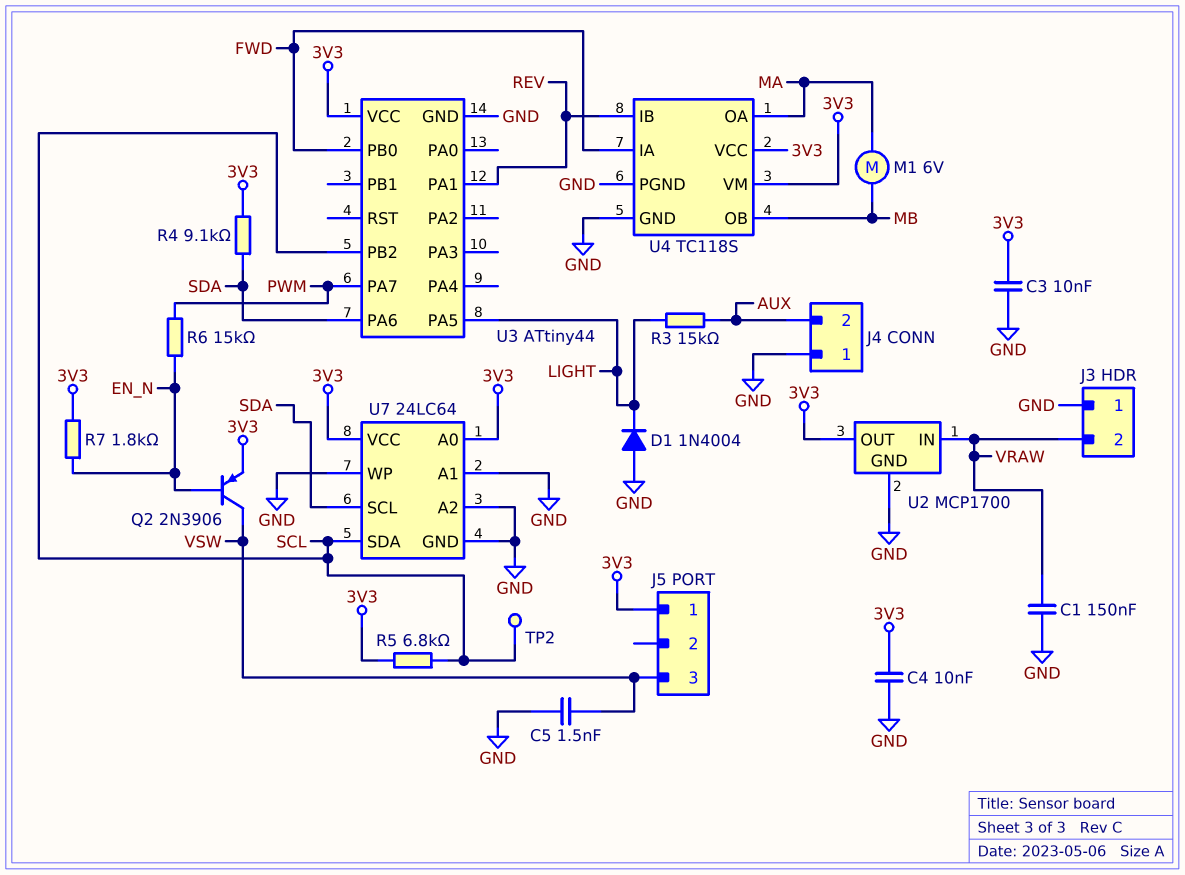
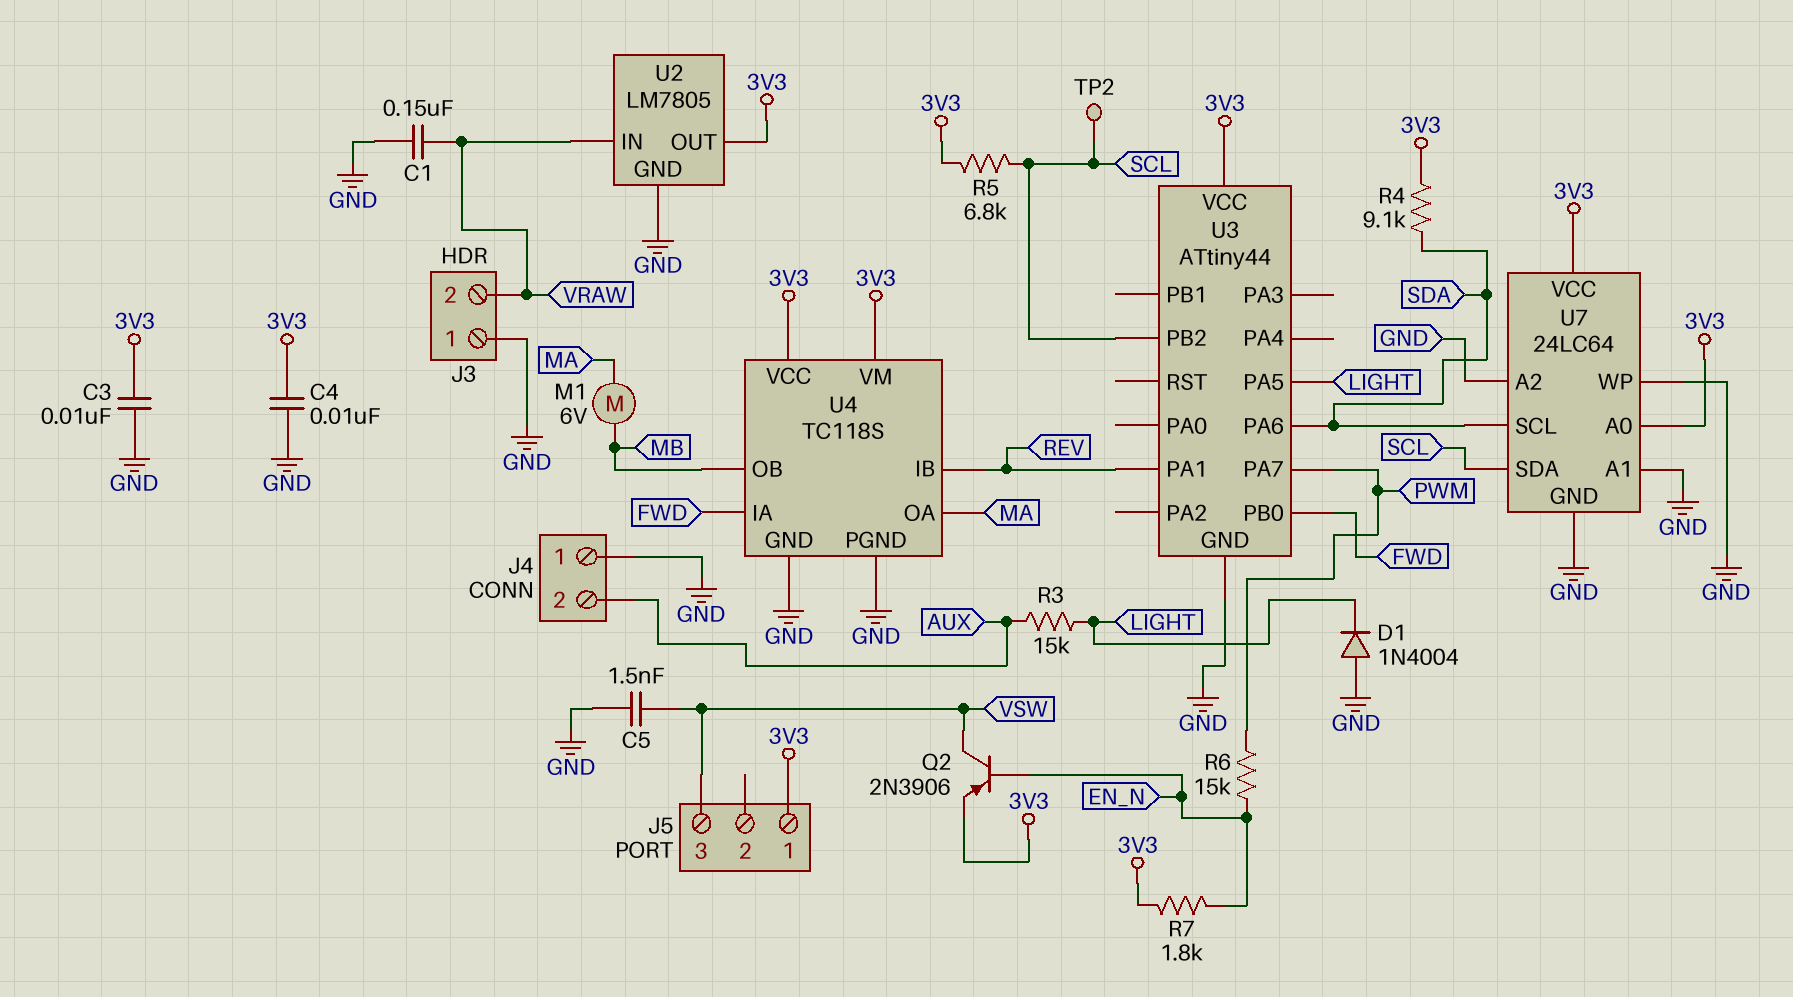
U2: MCP1700 -> LM7805

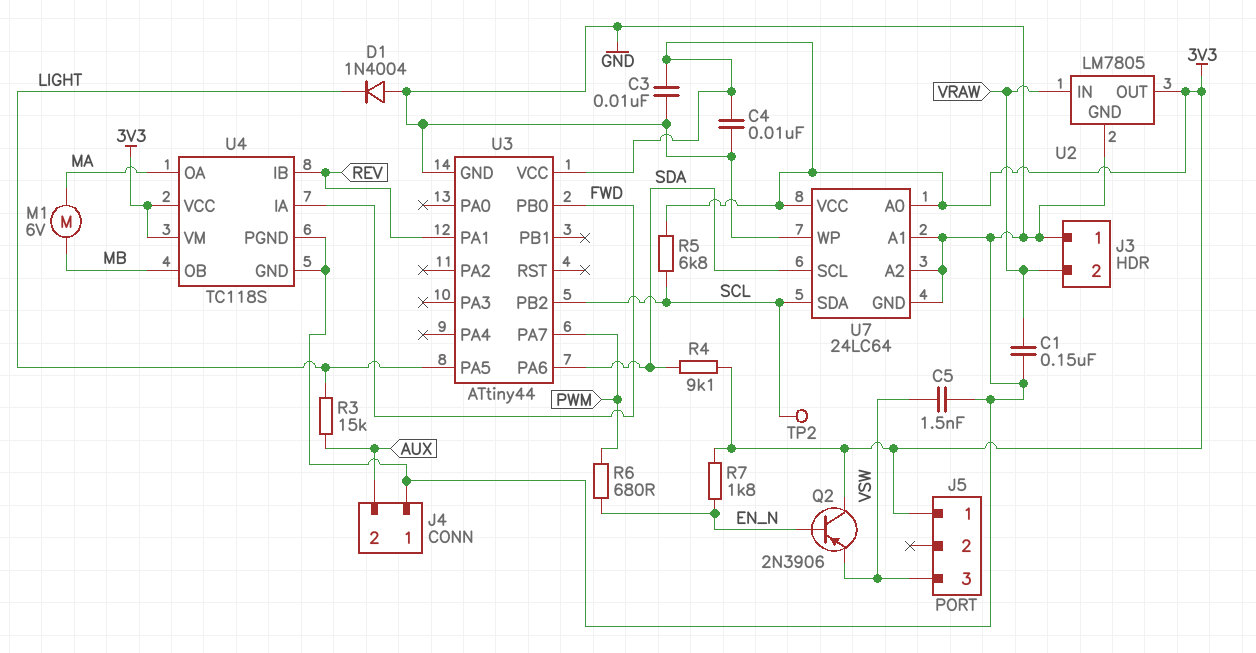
Q2: PNP 2N3906 (B EN_N, C VSW, E 3V3) -> PNP 2N3906 (B EN_N, C 3V3, E VSW)
R6: 15k (EN_N, PWM) -> 680 (EN_N, PWM)

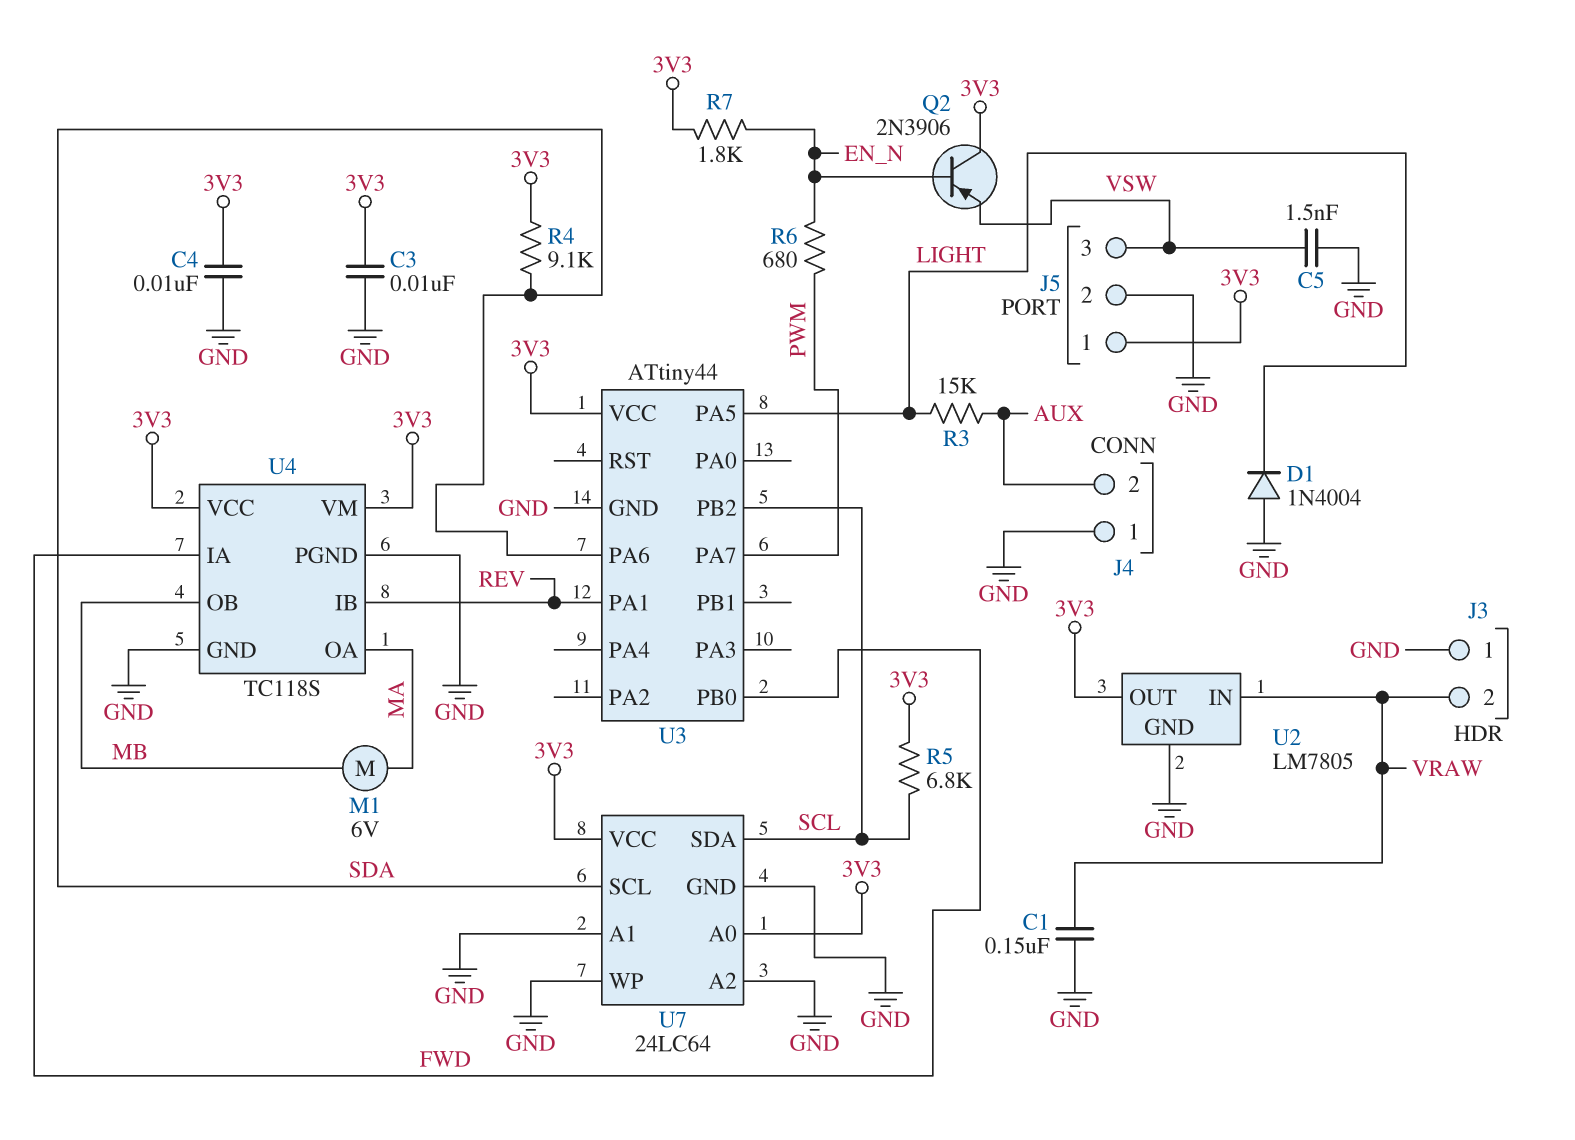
J5 pin 2: none -> GND
TP2: test point (SCL) -> none

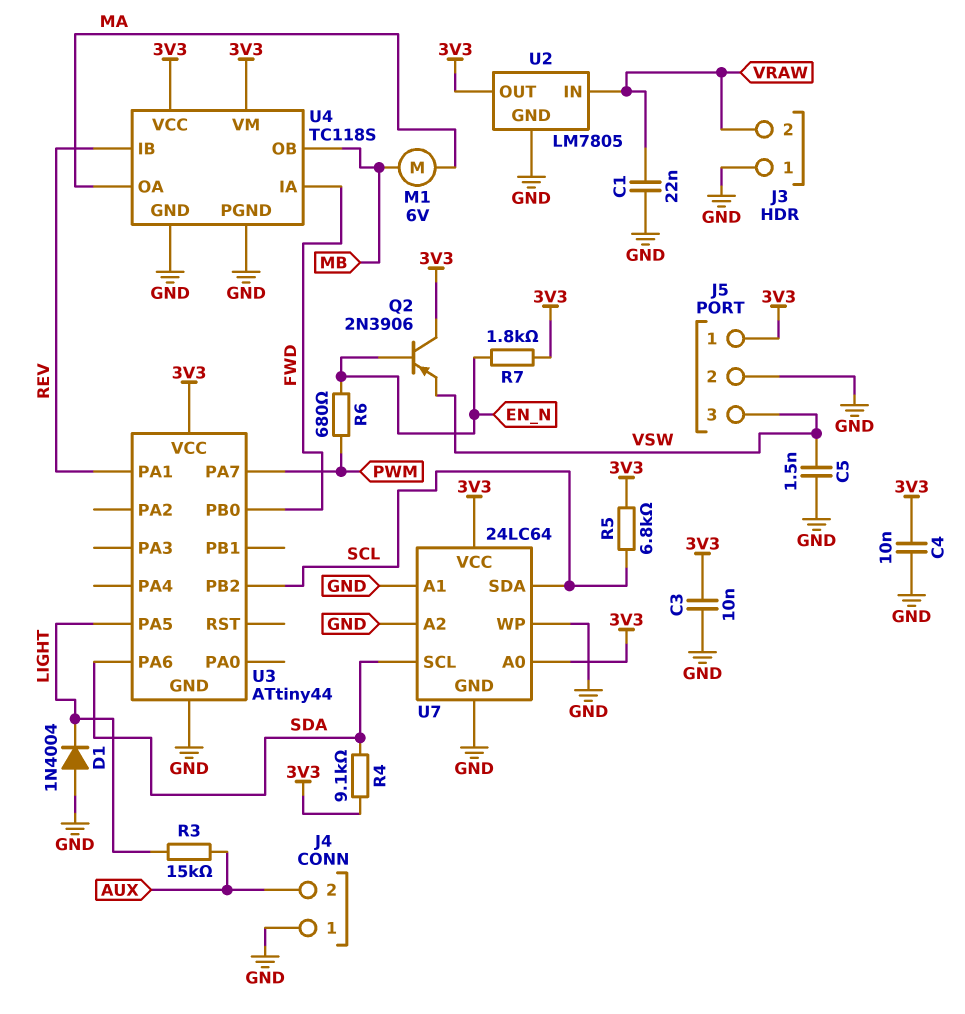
C1: 150nF (GND, VRAW) -> 22nF (GND, VRAW)

